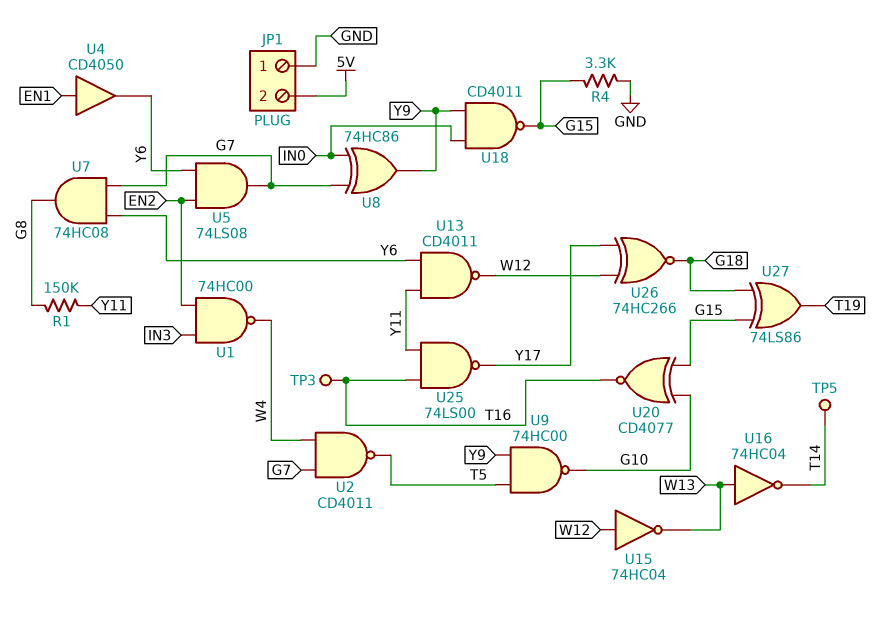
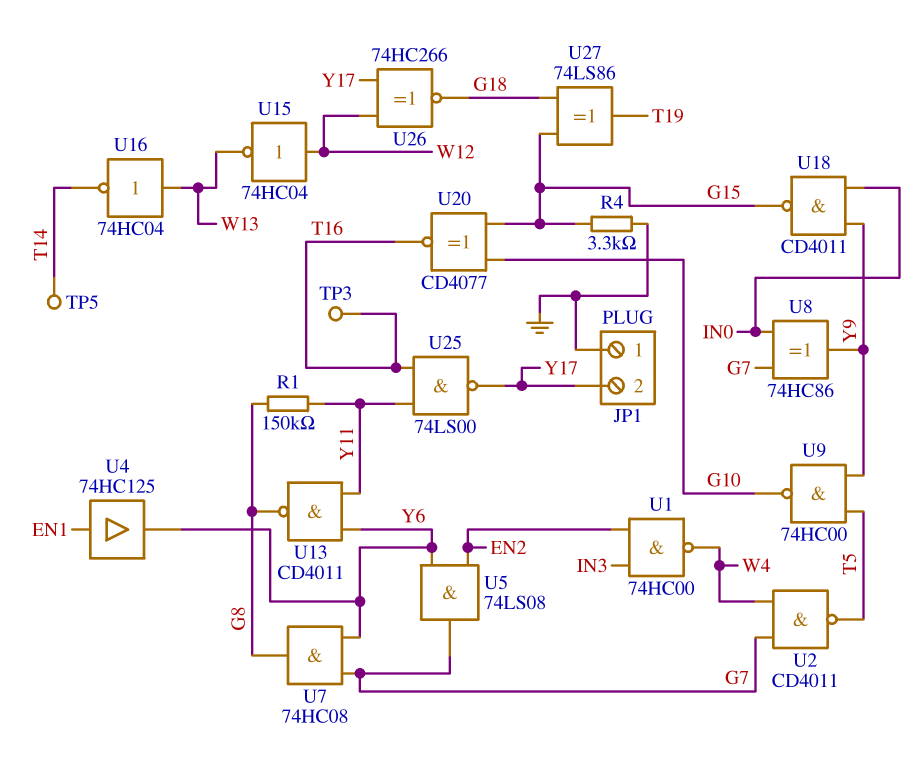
JP1 pin 2: 5V -> Y17
U4: buffer CD4050 (in EN1, out Y6) -> buffer 74HC125 (in EN1, out Y6)
U13: NAND CD4011 (in Y6, in Y11, out W12) -> NAND CD4011 (in Y6, in Y11, out G8)

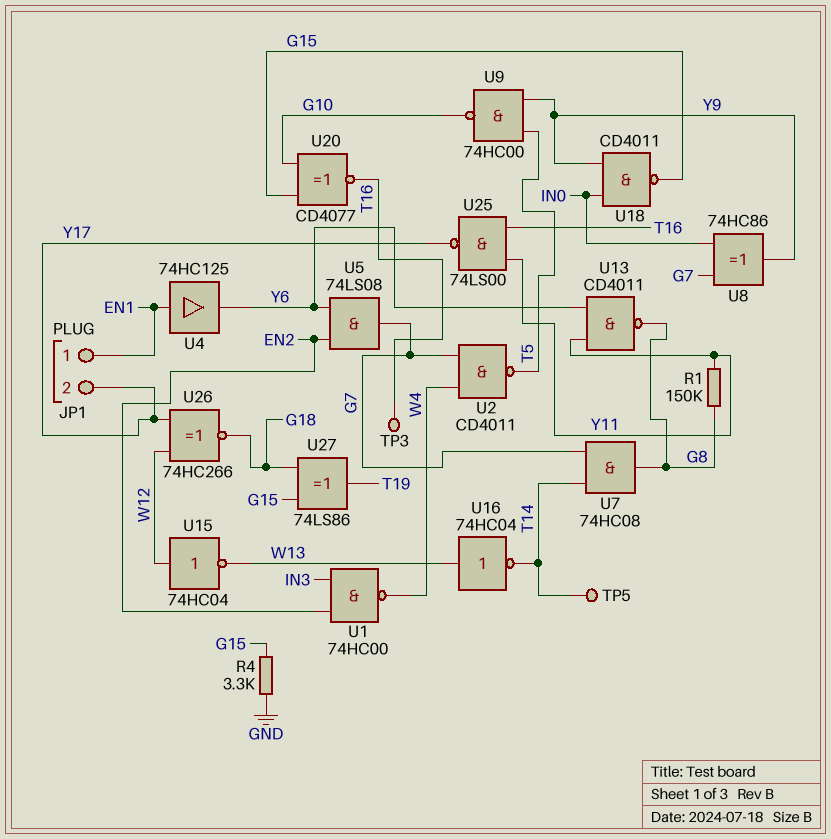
JP1 pin 1: GND -> EN1
U7: AND 74HC08 (in G7, in Y6, out G8) -> AND 74HC08 (in G7, in T14, out G8)

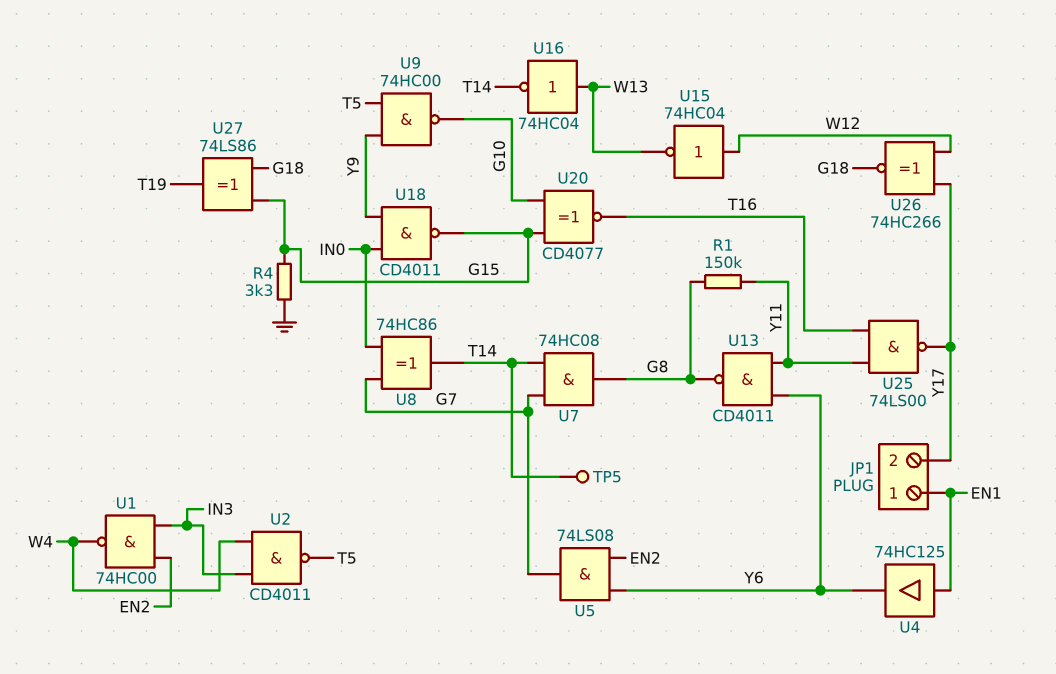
TP3: test point (T16) -> none
U2: NAND CD4011 (in G7, in W4, out T5) -> NAND CD4011 (in IN3, in W4, out T5)
U8: XOR 74HC86 (in G7, in IN0, out Y9) -> XOR 74HC86 (in G7, in IN0, out T14)

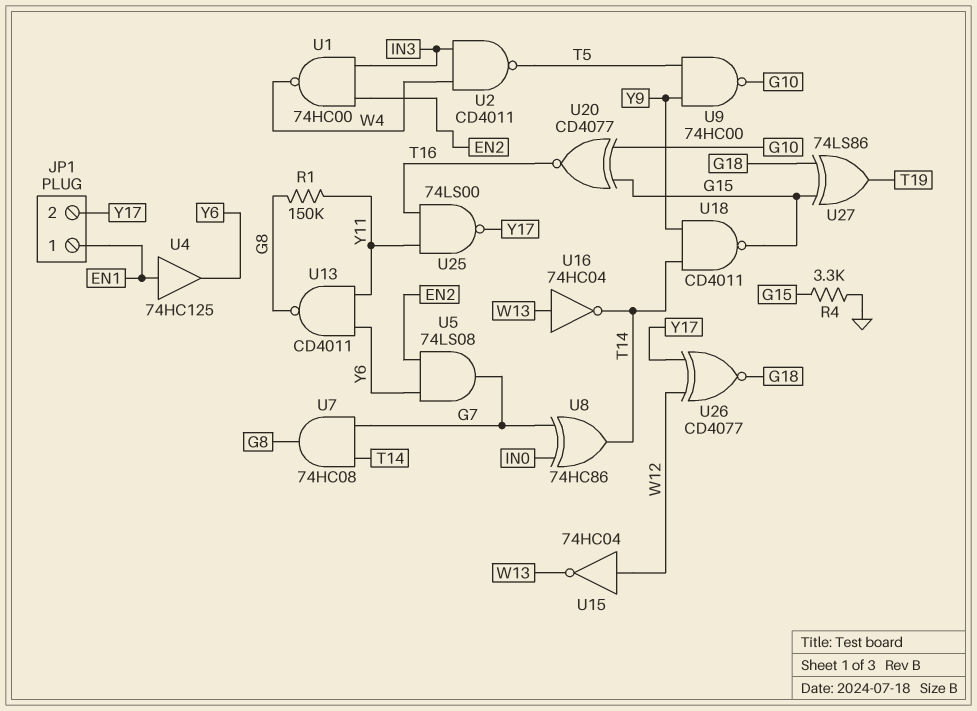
TP5: test point (T14) -> none
U18: NAND CD4011 (in IN0, in Y9, out G15) -> NAND CD4011 (in T14, in Y9, out G15)
U26: XNOR 74HC266 (in W12, in Y17, out G18) -> XNOR CD4077 (in W12, in Y17, out G18)

